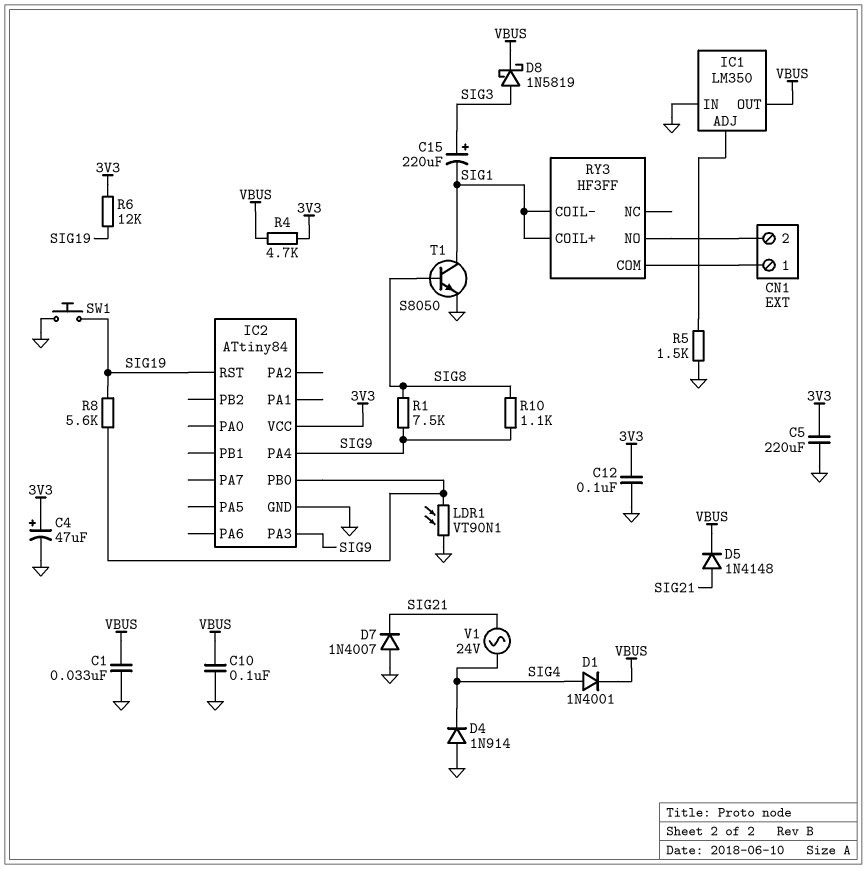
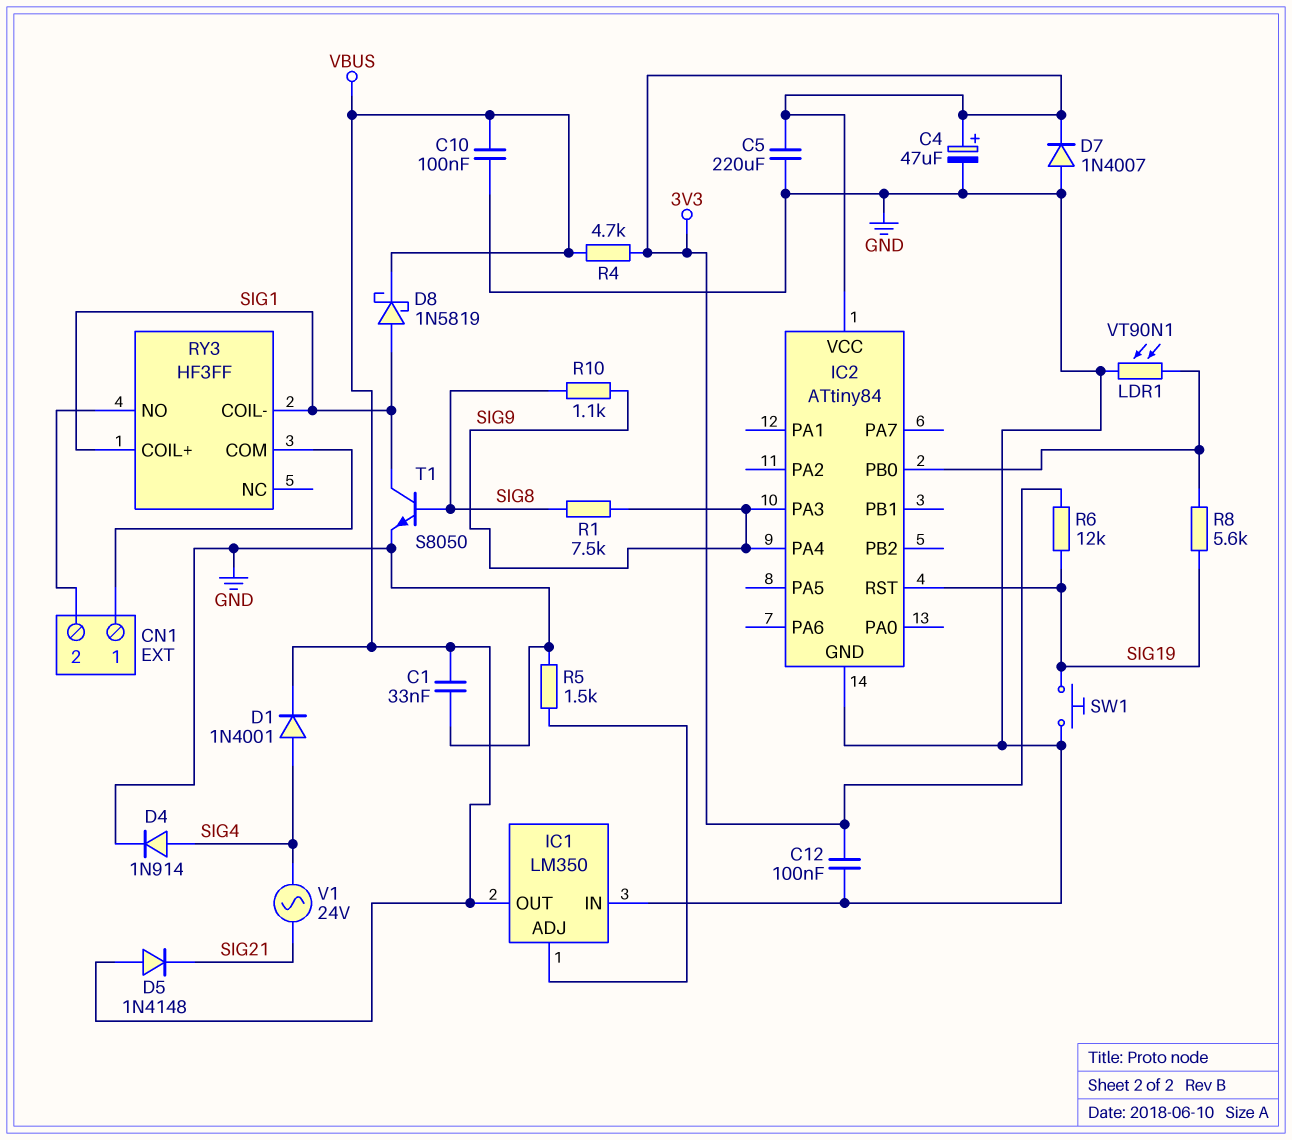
C15: 220uF (plus SIG3, minus SIG1) -> none
D4: diode 1N914 (A GND, K SIG4) -> diode 1N914 (A SIG4, K GND)
D5: diode 1N4148 (A SIG21, K VBUS) -> diode 1N4148 (A VBUS, K SIG21)
D7: diode 1N4007 (A GND, K SIG21) -> diode 1N4007 (A GND, K 3V3)
D8: schottky 1N5819 (A SIG3, K VBUS) -> schottky 1N5819 (A SIG1, K VBUS)

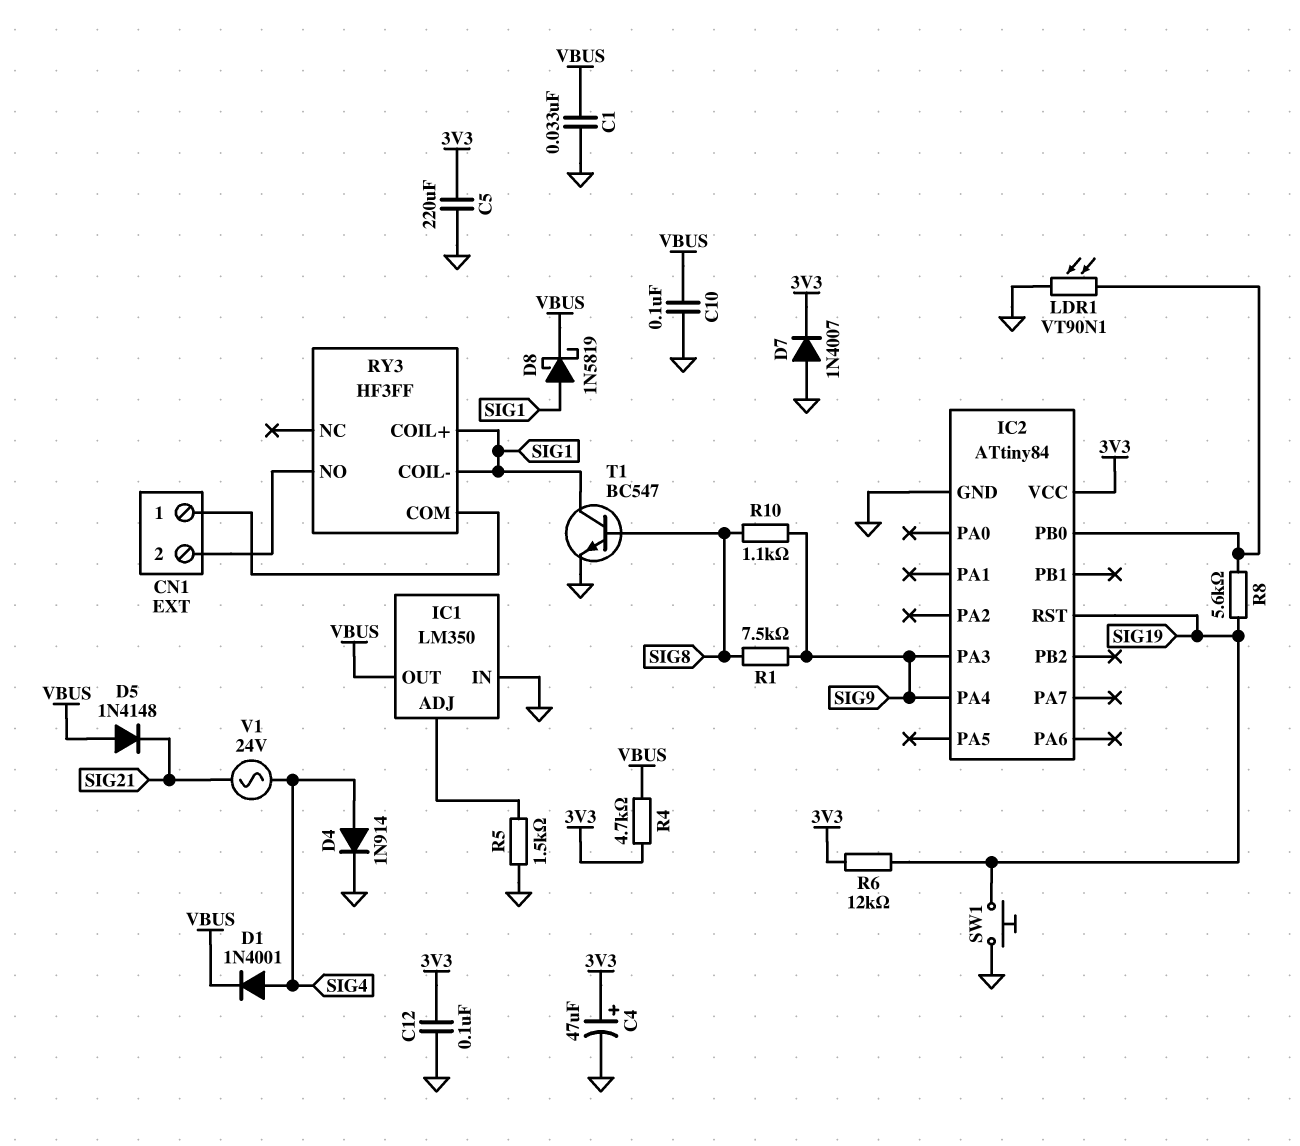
T1: NPN S8050 (B SIG8, C SIG1, E GND) -> NPN BC547 (B SIG8, C SIG1, E GND)

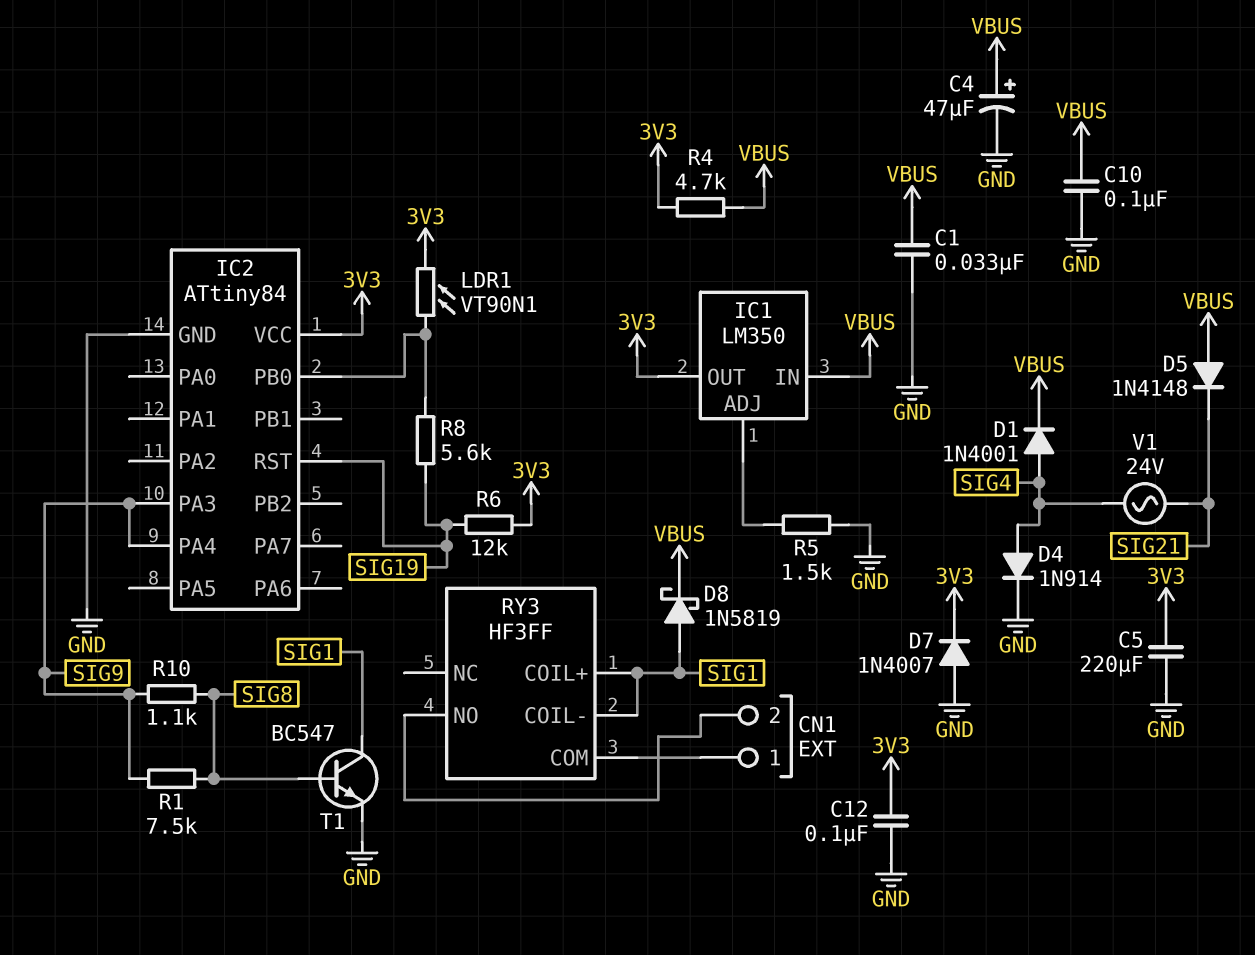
C4: 47uF (plus 3V3, minus GND) -> 47uF (plus VBUS, minus GND)
IC1 pin IN: GND -> VBUS
IC1 pin OUT: VBUS -> 3V3
LDR1: VT90N1 (GND, IC2/PB0) -> VT90N1 (3V3, IC2/PB0)
SW1: button (GND, SIG19) -> none

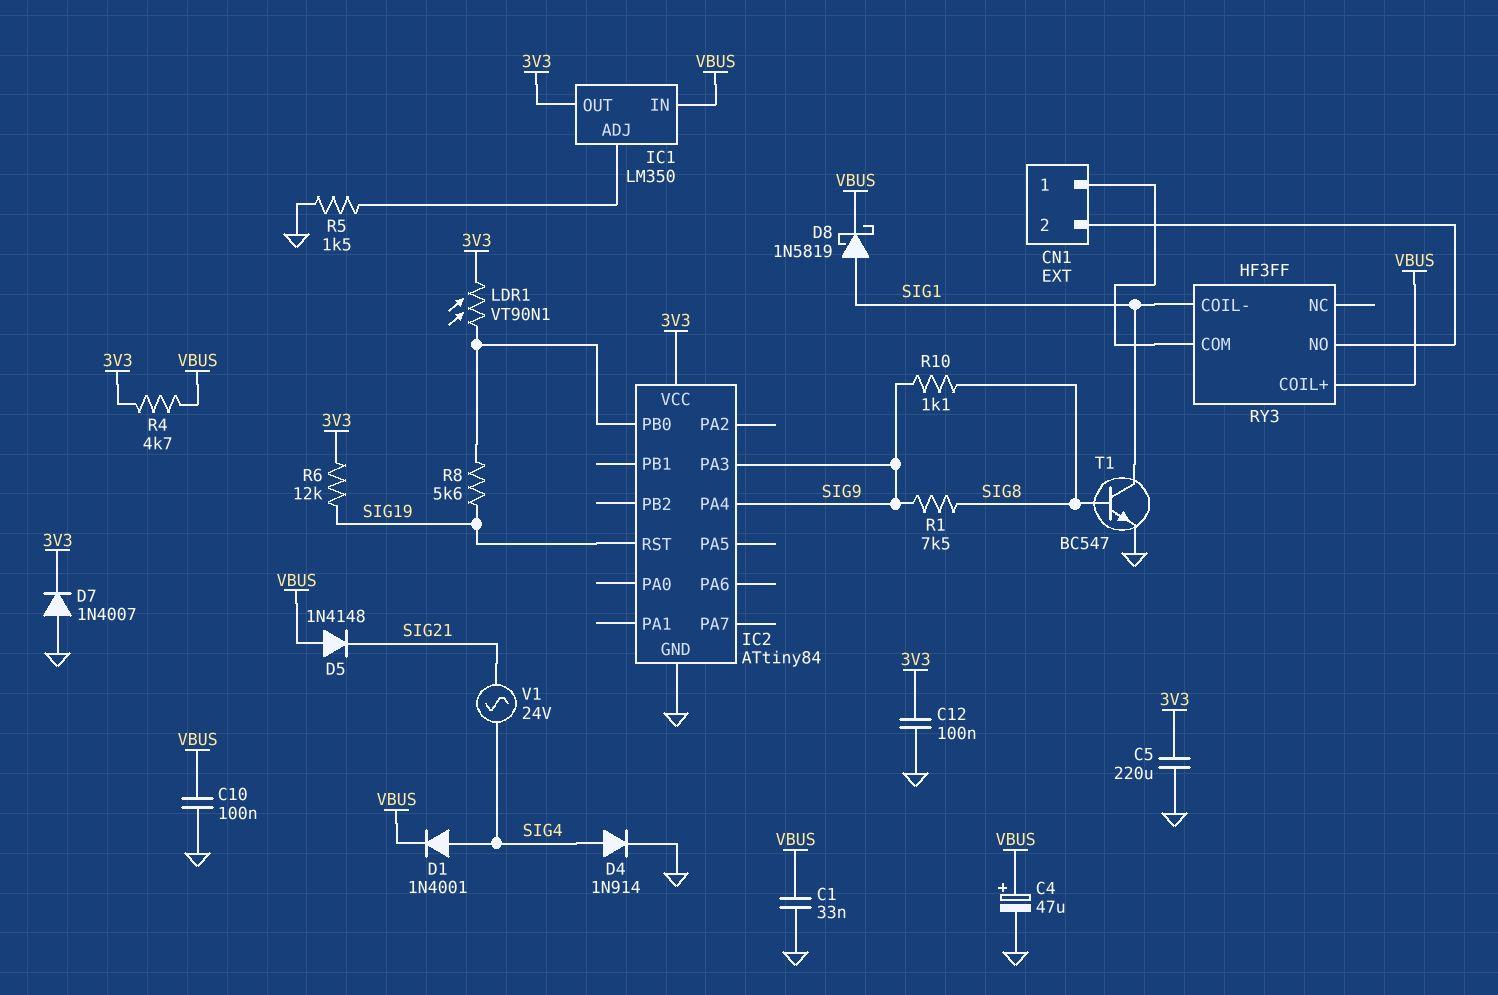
RY3 pin COIL+: SIG1 -> VBUS

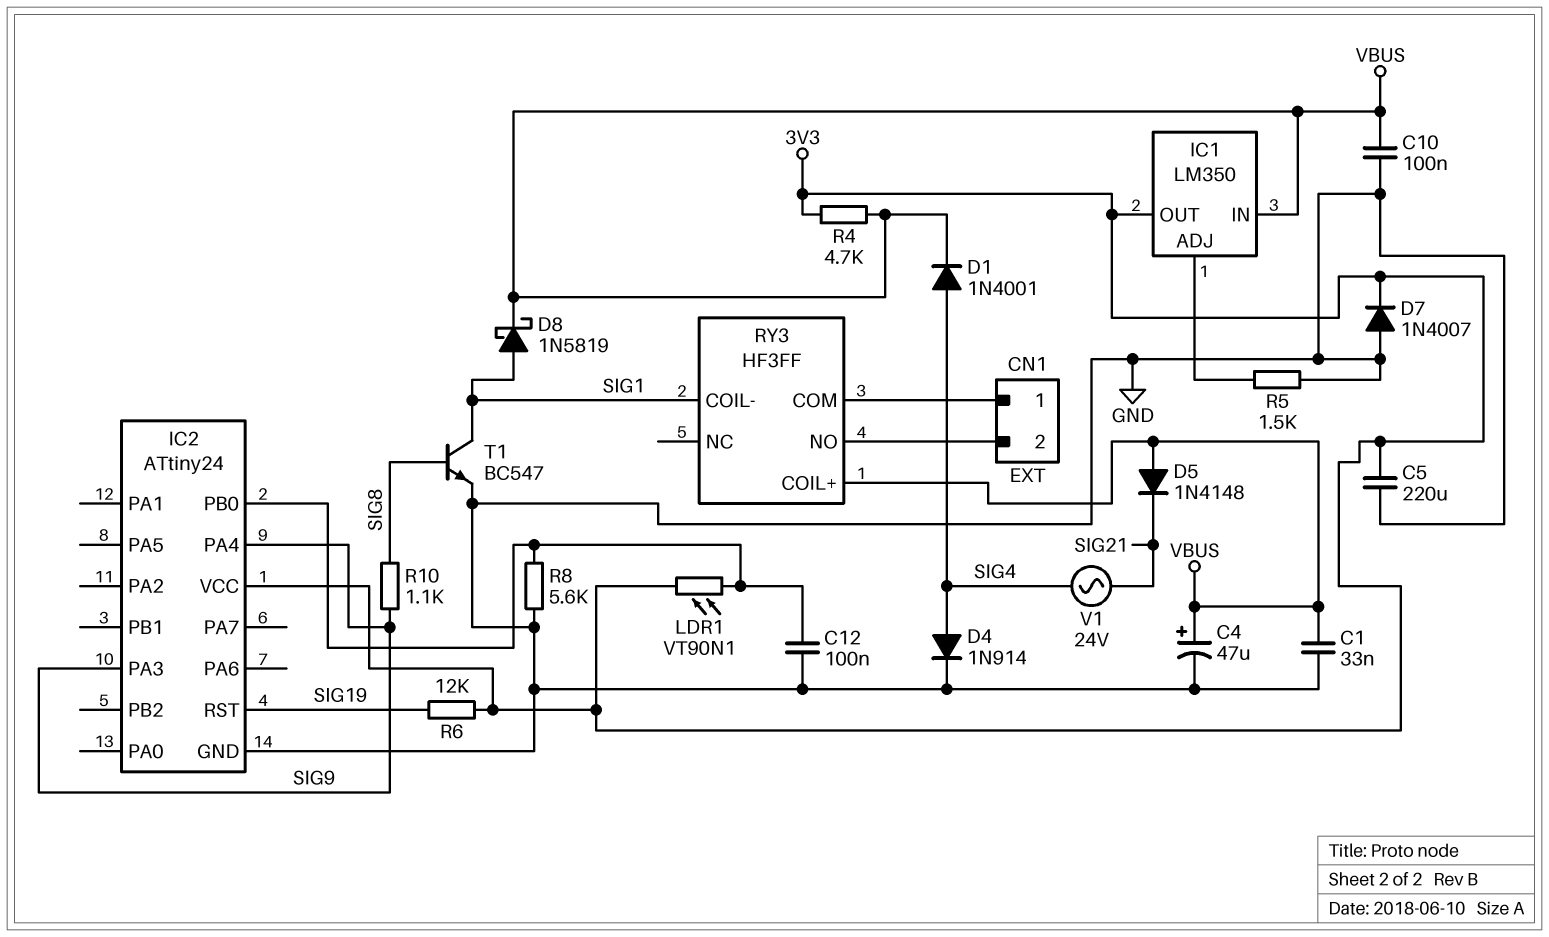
C12: 100nF (3V3, GND) -> 100nF (GND, IC2/PB0)
IC2: ATtiny84 -> ATtiny24
R1: 7.5k (SIG8, SIG9) -> none
R8: 5.6k (IC2/PB0, SIG19) -> 5.6k (GND, IC2/PB0)

